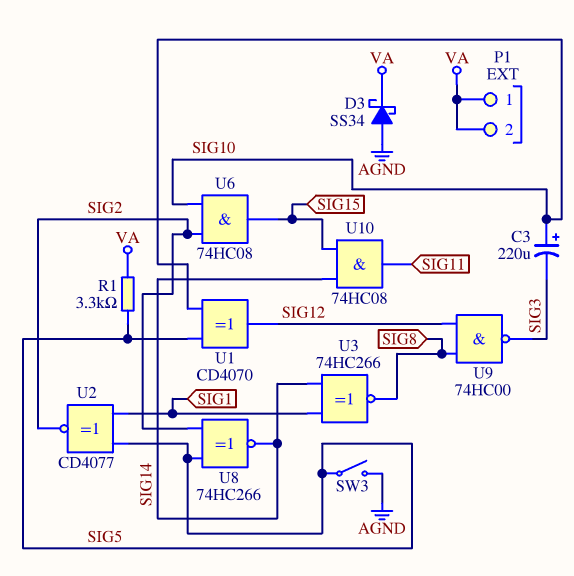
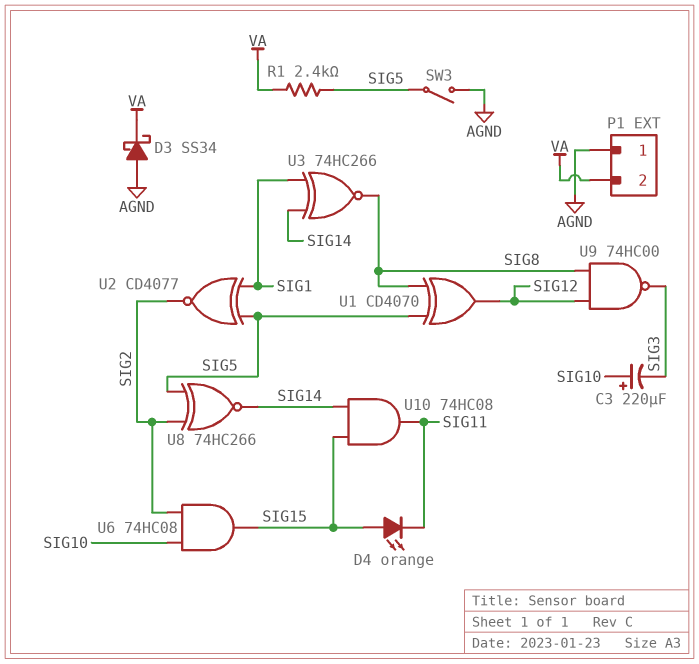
D4: none -> LED orange (A SIG15, K SIG11)
P1 pin 1: VA -> AGND
R1: 3.3k (SIG5, VA) -> 2.4k (SIG5, VA)
U1: XOR CD4070 (in SIG5, in SIG10, out SIG12) -> XOR CD4070 (in SIG5, in SIG8, out SIG12)

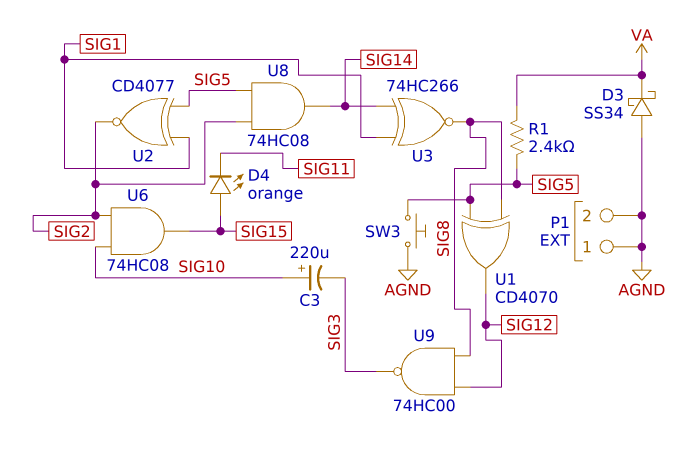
P1 pin 2: VA -> AGND
SW3: switch (AGND, SIG5) -> button (AGND, SIG5)
U8: XNOR 74HC266 (in SIG2, in SIG5, out SIG14) -> AND 74HC08 (in SIG2, in SIG5, out SIG14)
U10: AND 74HC08 (in SIG14, in SIG15, out SIG11) -> none

